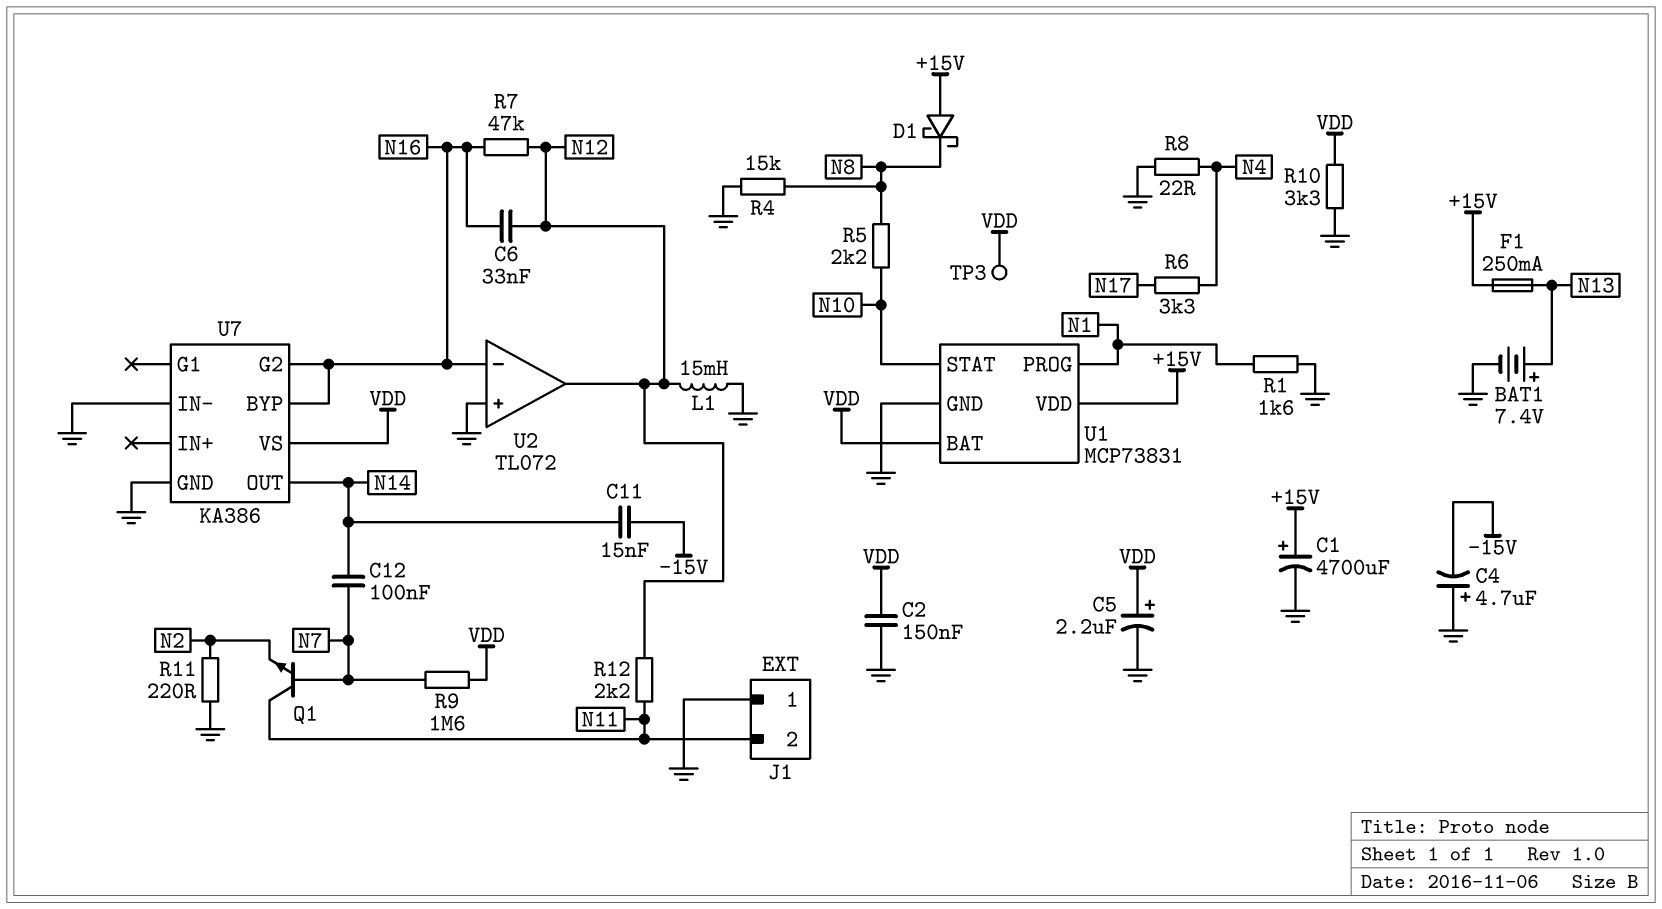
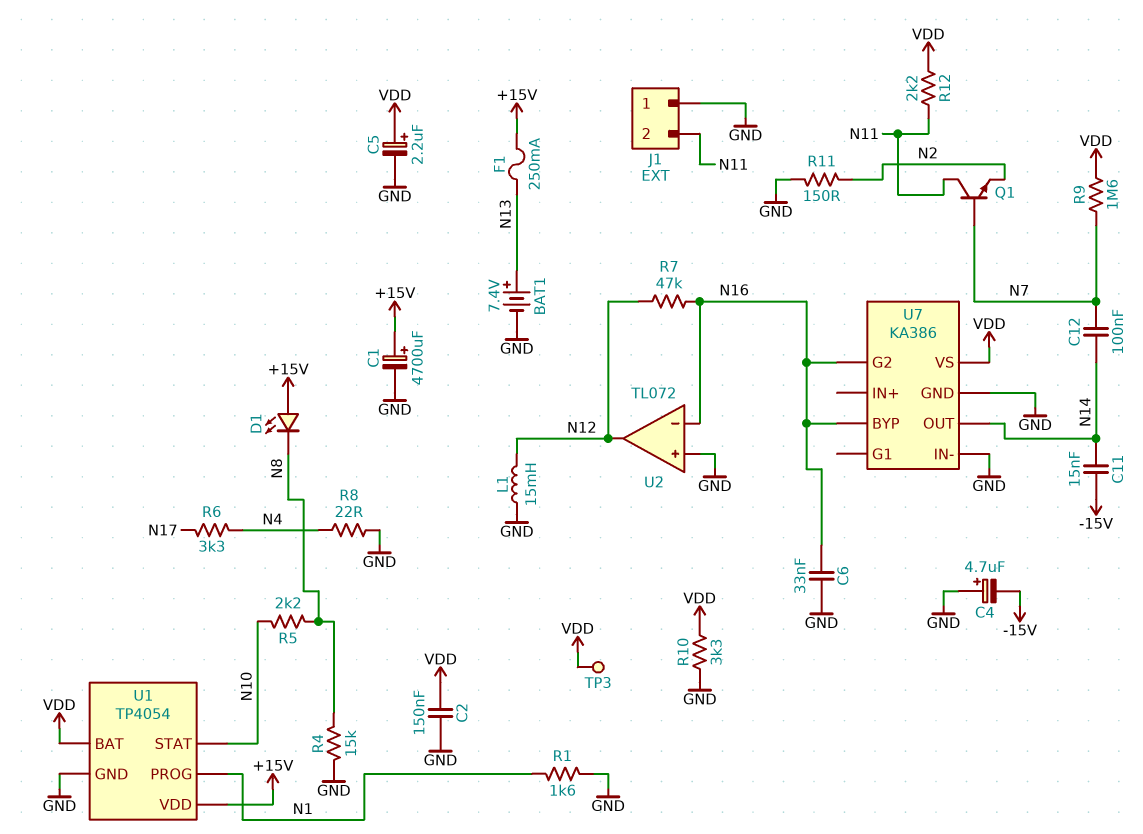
C6: 33nF (N12, N16) -> 33nF (GND, N16)
D1: schottky (A +15V, K N8) -> LED (A +15V, K N8)
R11: 220 (GND, N2) -> 150 (GND, N2)
R12: 2.2k (N11, N12) -> 2.2k (N11, VDD)
U1: MCP73831 -> TP4054

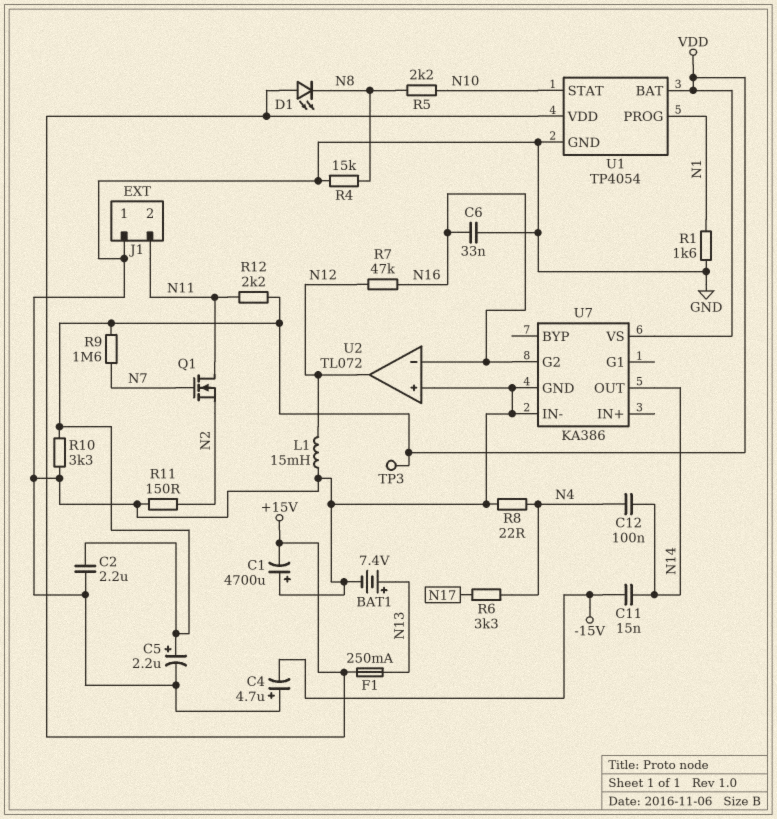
C1: 4700uF (plus +15V, minus GND) -> 4700uF (plus GND, minus +15V)
C2: 150nF (GND, VDD) -> 2.2uF (GND, VDD)
C12: 100nF (N7, N14) -> 100nF (N4, N14)
Q1: NPN (B N7, C N11, E N2) -> NMOS (G N7, D N11, S N2)
U7 pin BYP: N16 -> none

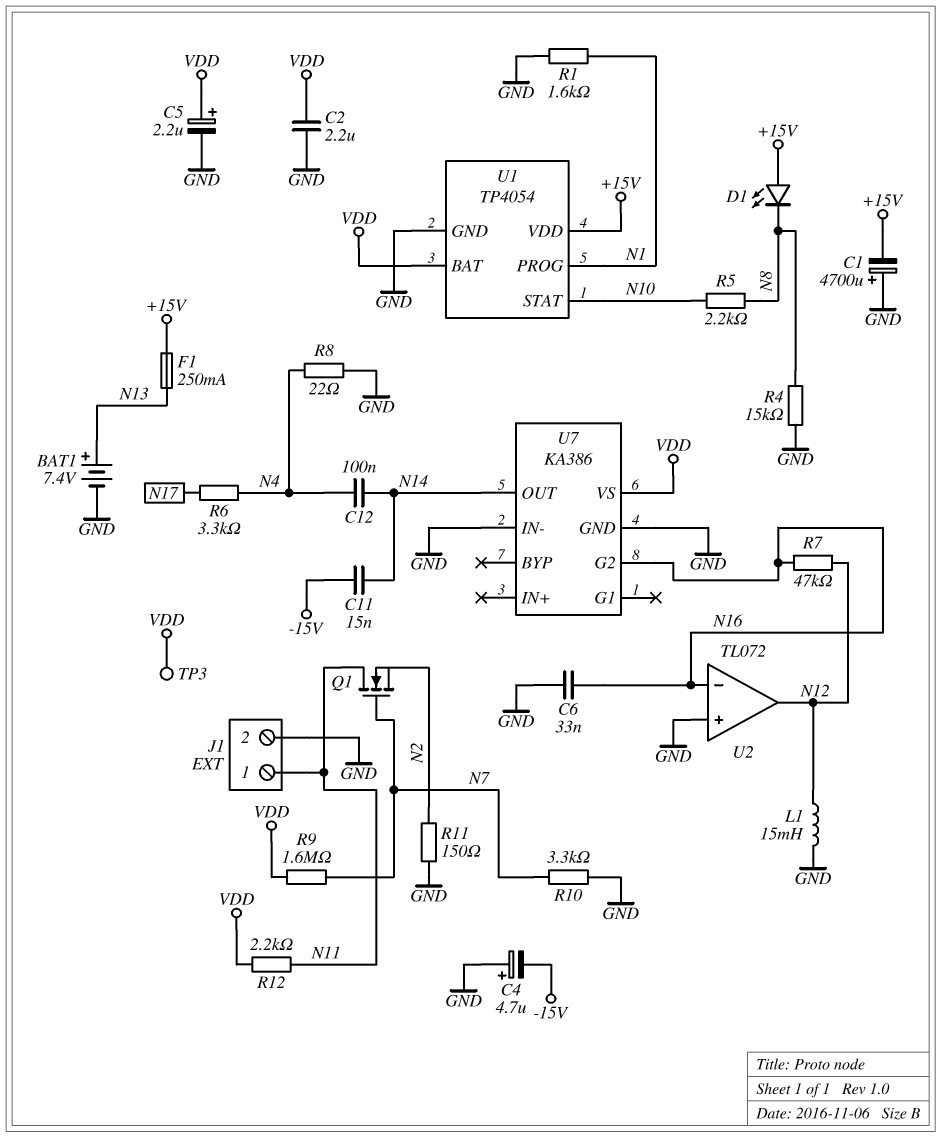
J1 pin 1: GND -> N11
J1 pin 2: N11 -> GND
R10: 3.3k (GND, VDD) -> 3.3k (GND, N7)

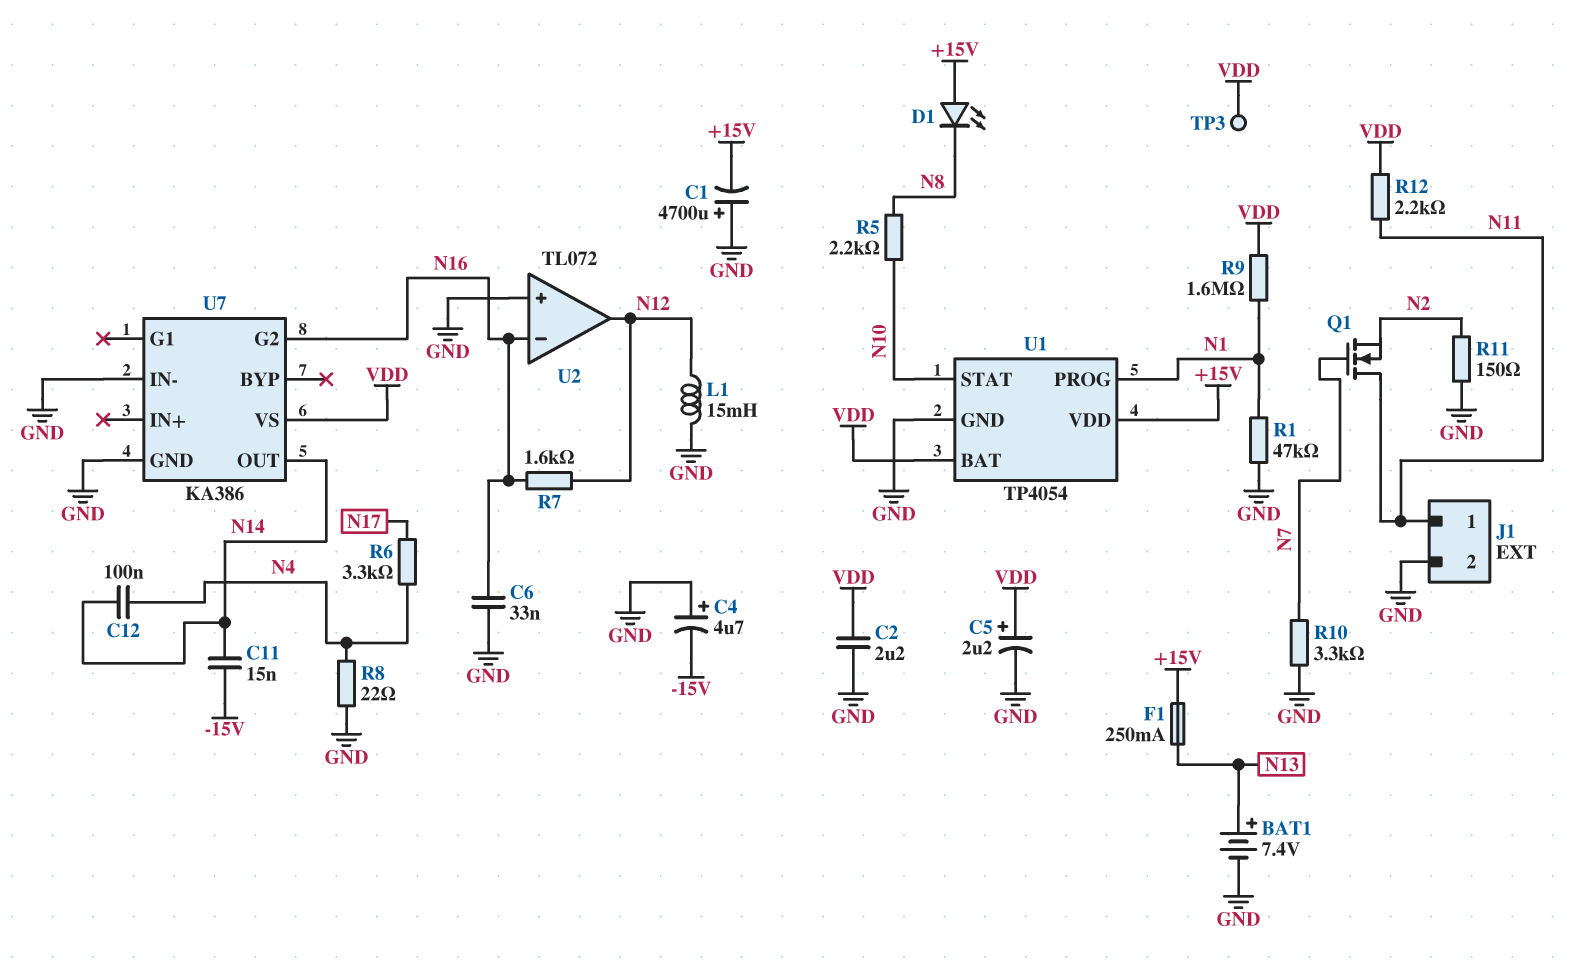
R1: 1.6k (GND, N1) -> 47k (GND, N1)
R4: 15k (GND, N8) -> none
R7: 47k (N12, N16) -> 1.6k (N12, N16)
R9: 1.6M (N7, VDD) -> 1.6M (N1, VDD)

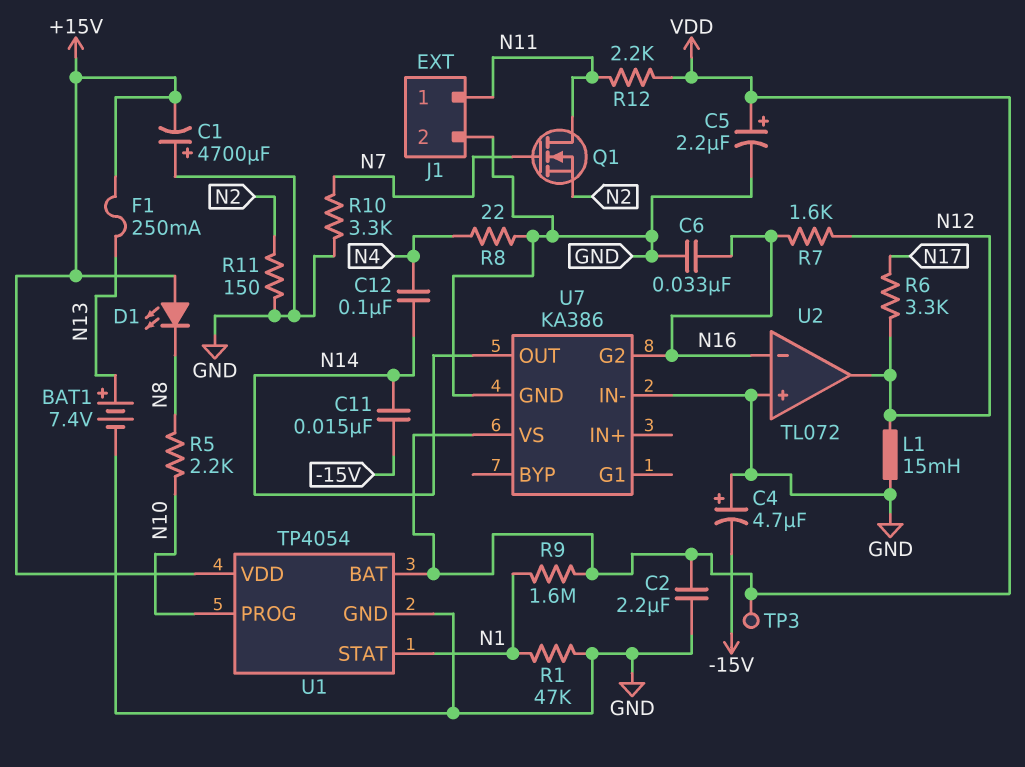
R6: 3.3k (N4, N17) -> 3.3k (N12, N17)
U1 pin PROG: N1 -> N10
U1 pin STAT: N10 -> N1

